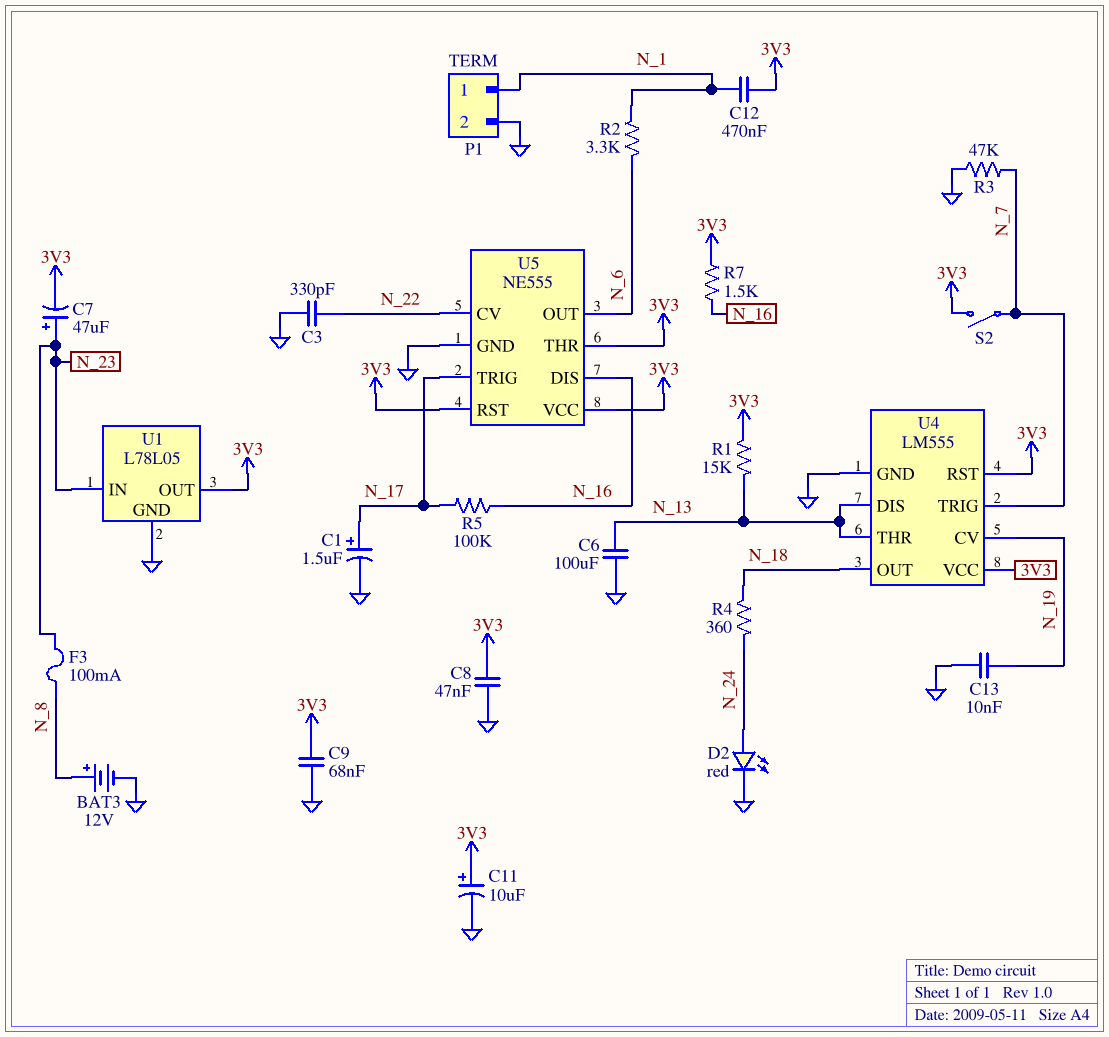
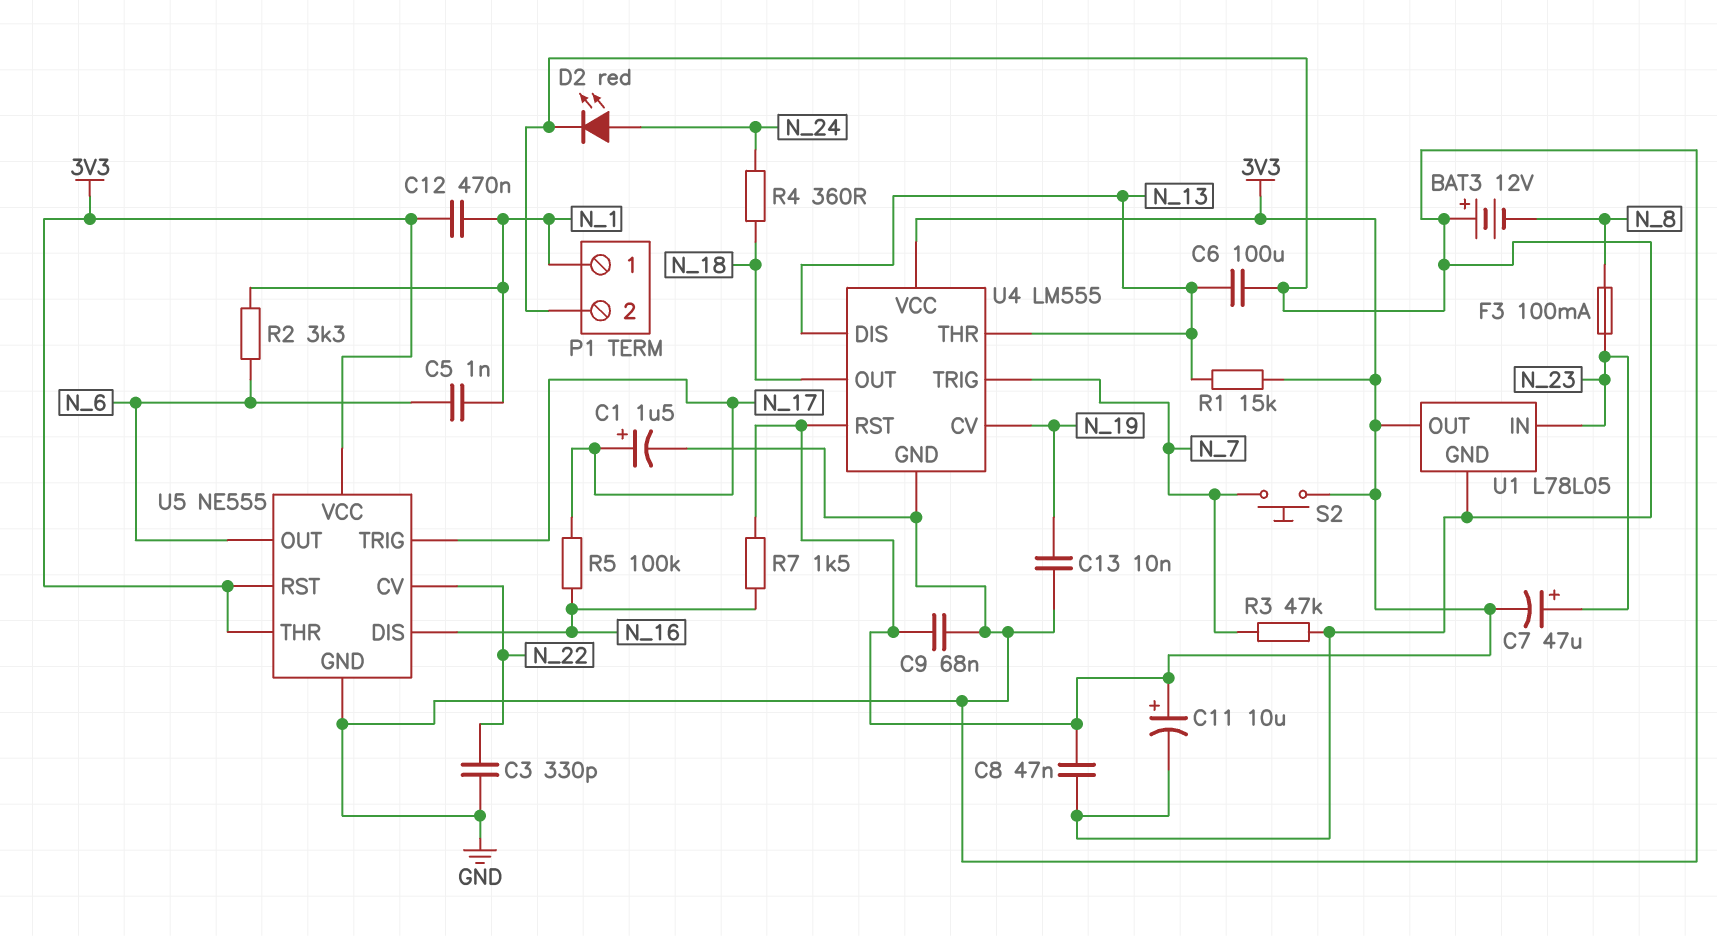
BAT3: 12V (plus N_8, minus GND) -> 12V (plus GND, minus N_8)
C5: none -> 1nF (N_1, N_6)
S2: switch (3V3, N_7) -> button (3V3, N_7)

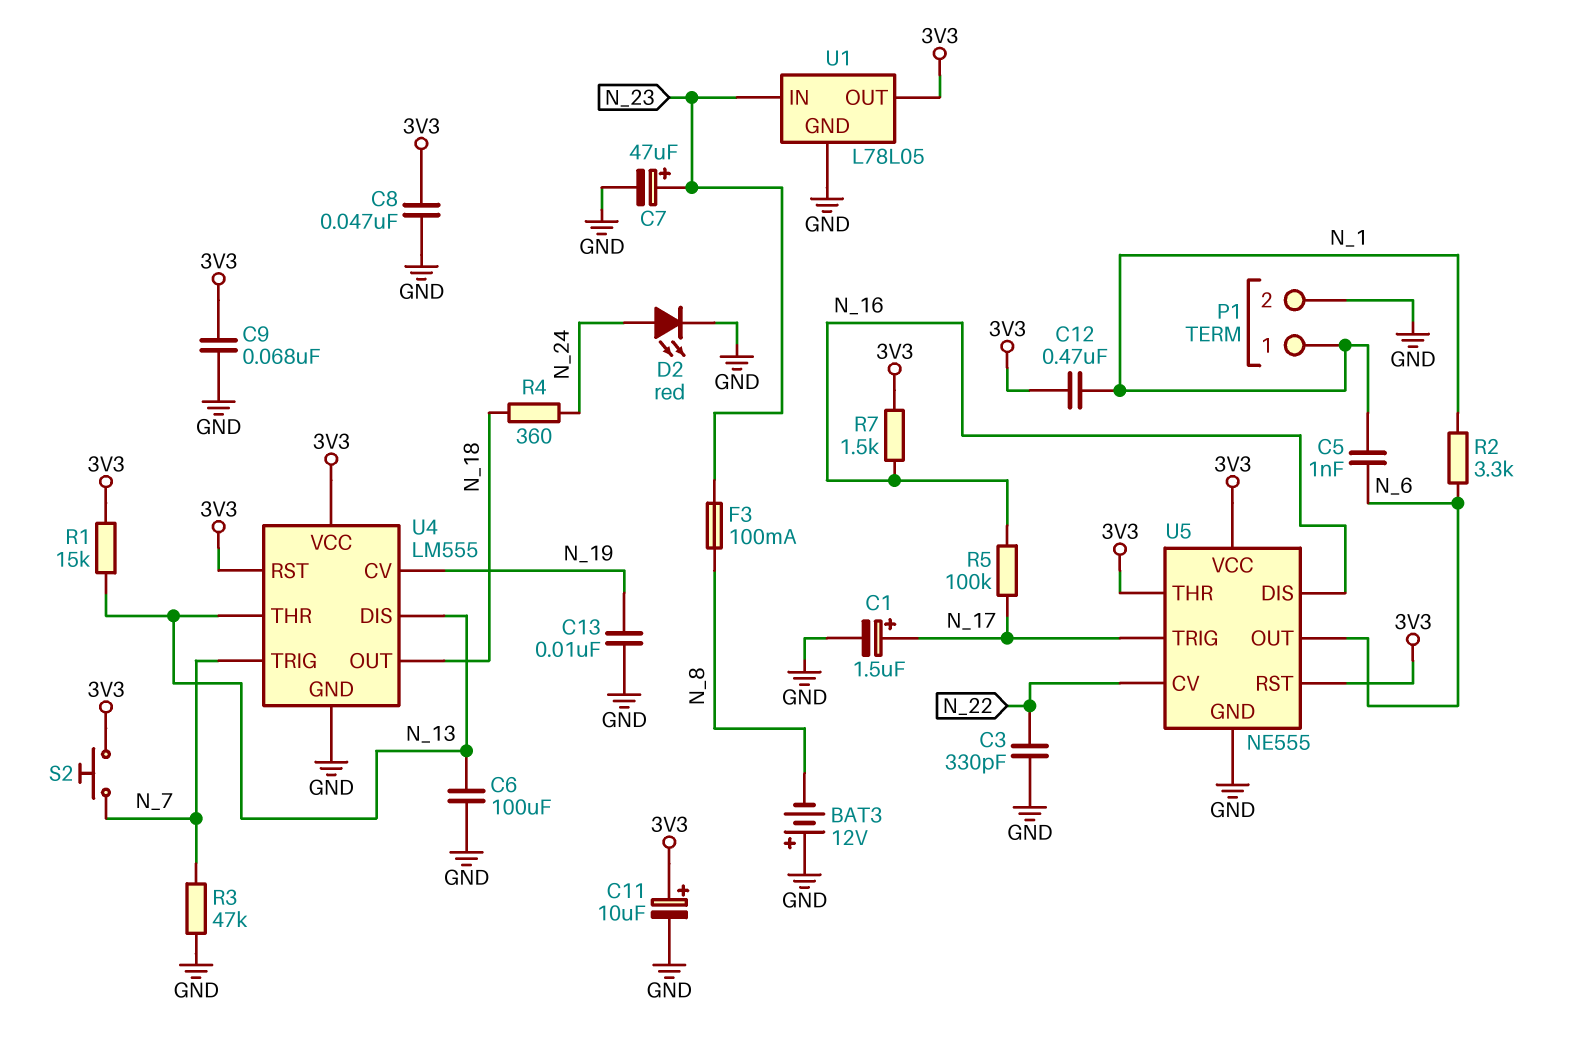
C7: 47uF (plus N_23, minus 3V3) -> 47uF (plus N_23, minus GND)

